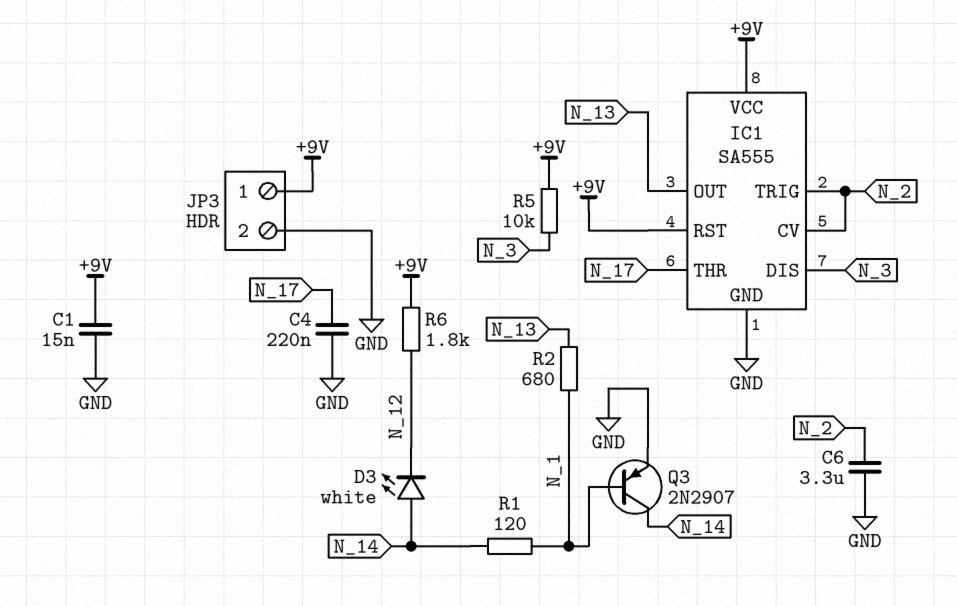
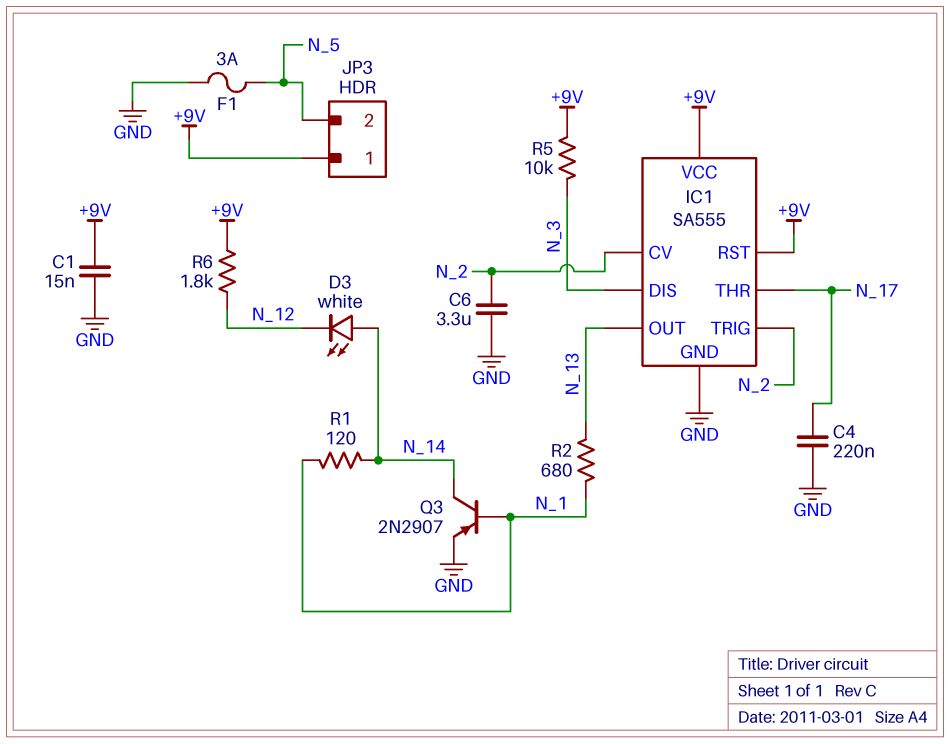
F1: none -> 3A (GND, N_5)
JP3 pin 2: GND -> N_5

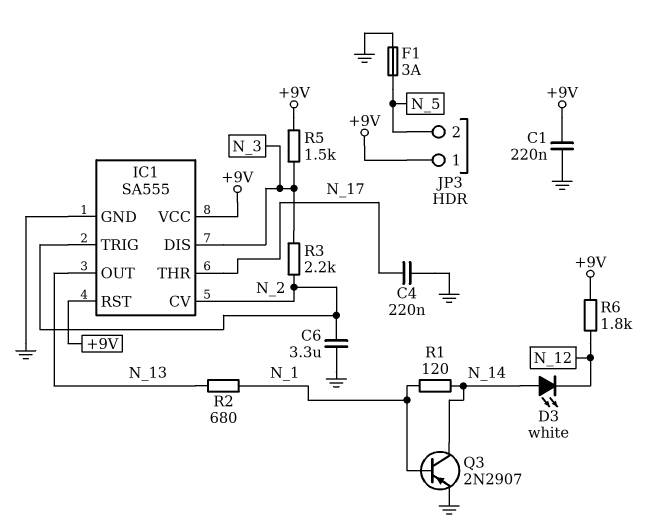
C1: 15nF (+9V, GND) -> 220nF (+9V, GND)
R3: none -> 2.2k (N_2, N_3)
R5: 10k (+9V, N_3) -> 1.5k (+9V, N_3)

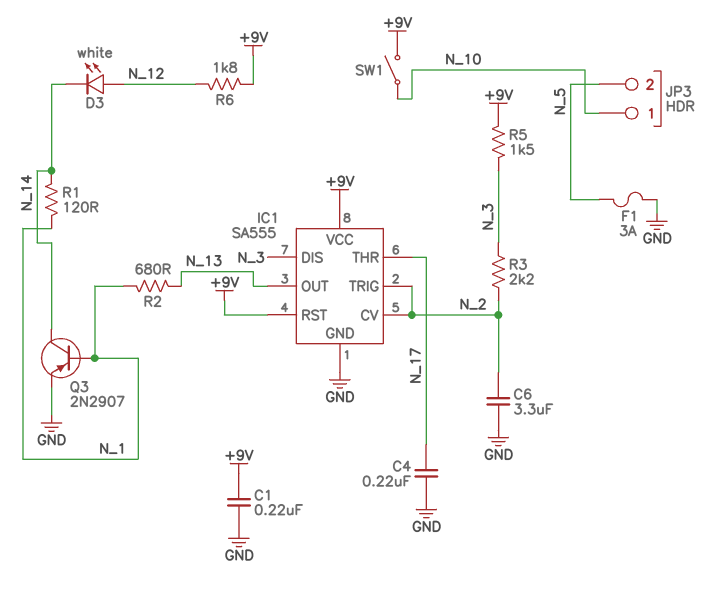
D3: LED white (A N_14, K N_12) -> LED white (A N_12, K N_14)
JP3 pin 1: +9V -> N_10
SW1: none -> switch (+9V, N_10)

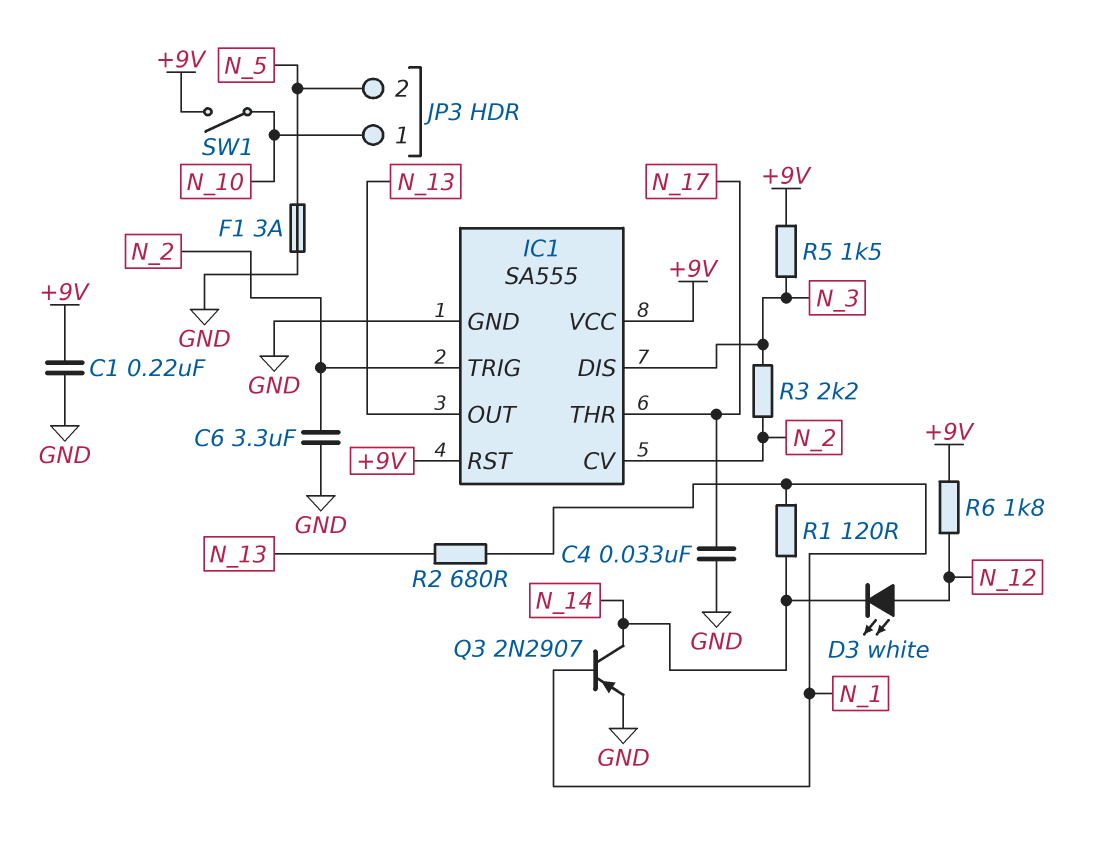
C4: 220nF (GND, N_17) -> 33nF (GND, N_17)

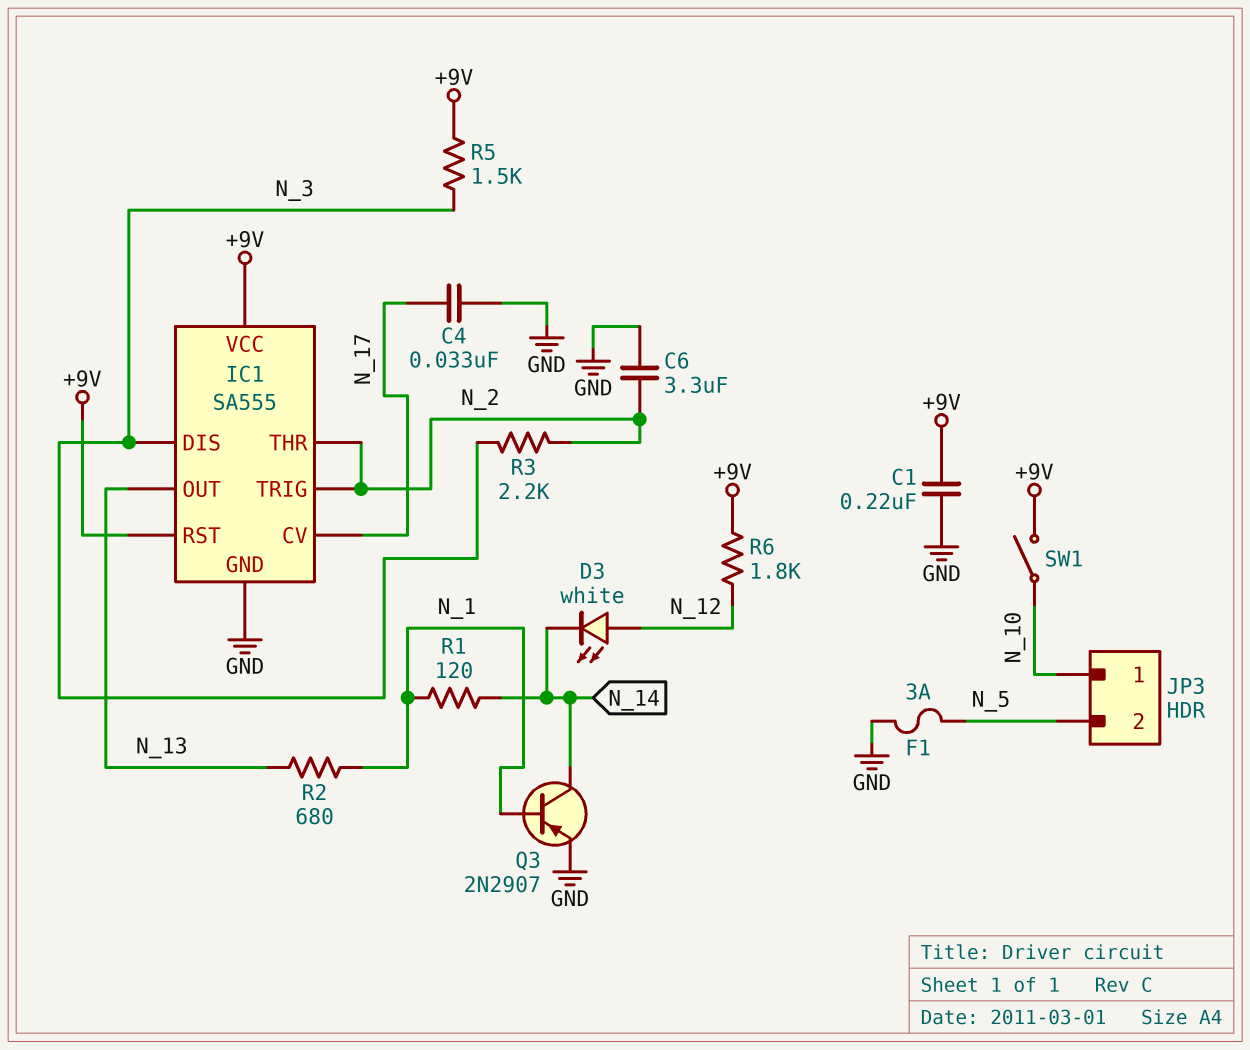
IC1 pin CV: N_2 -> N_17
IC1 pin THR: N_17 -> N_2

